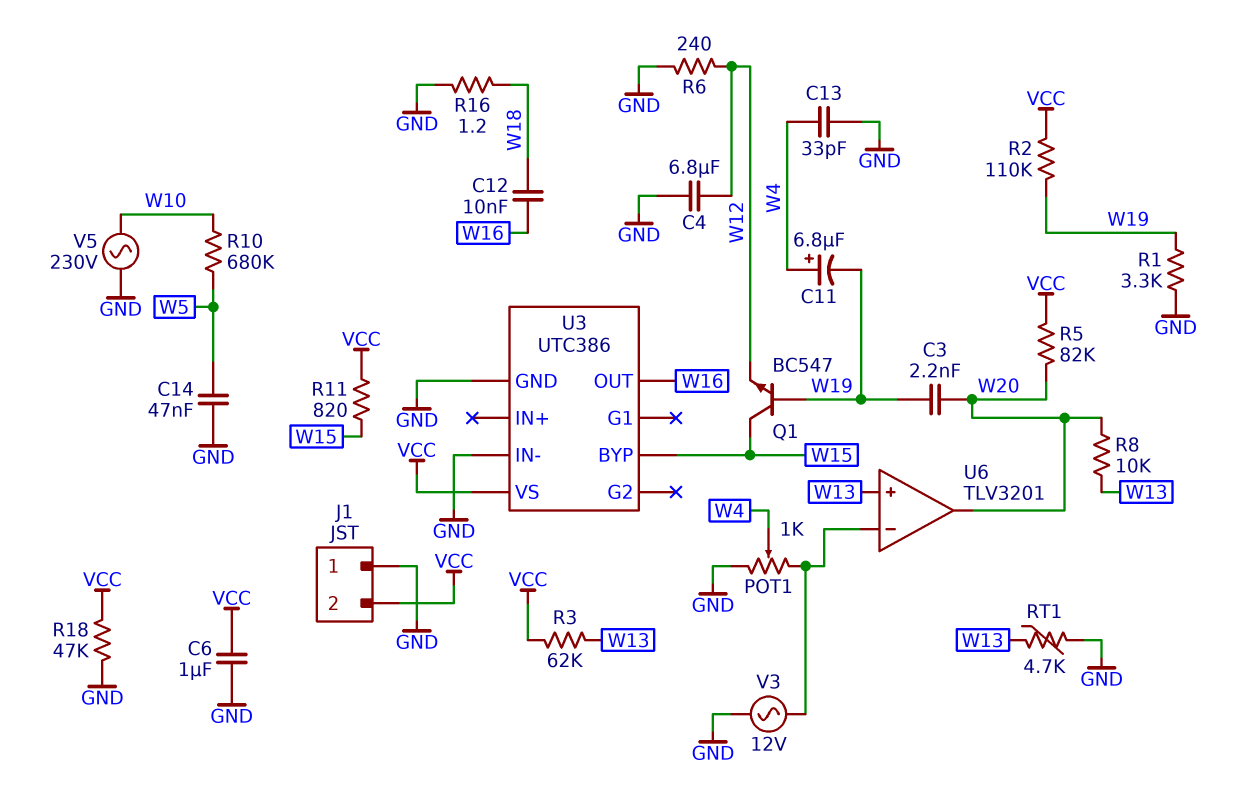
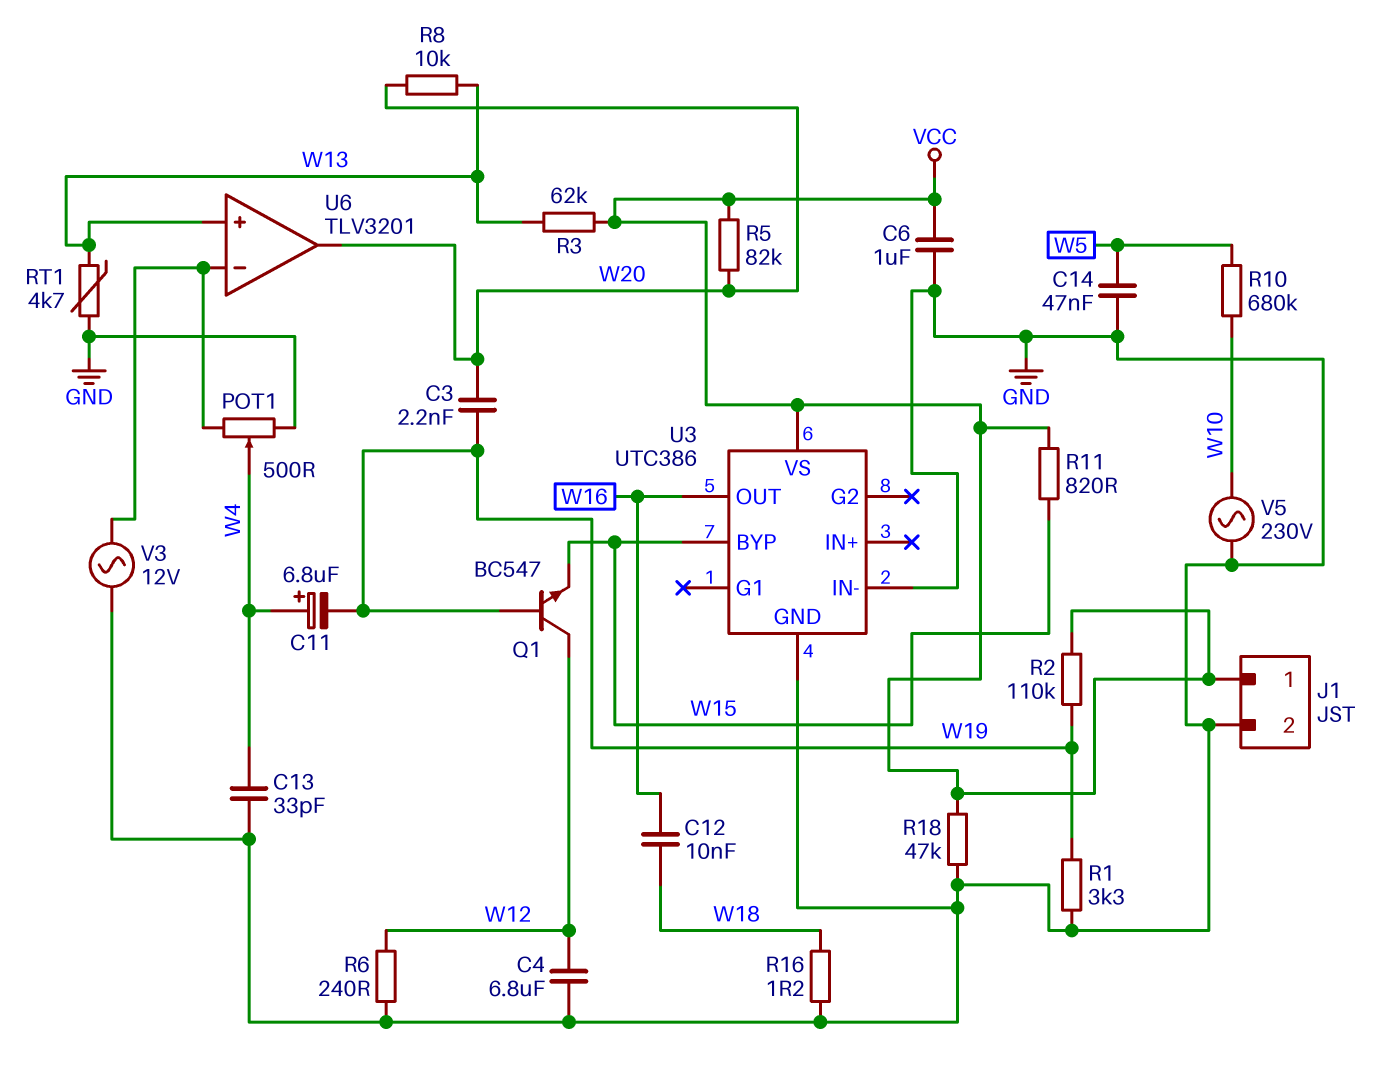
J1 pin 1: GND -> VCC
J1 pin 2: VCC -> GND
POT1: 1k (GND, U6/in-, wiper W4) -> 500 (GND, U6/in-, wiper W4)
Q1: NPN BC547 (B W19, C W15, E W12) -> NPN BC547 (B W19, C W12, E W15)

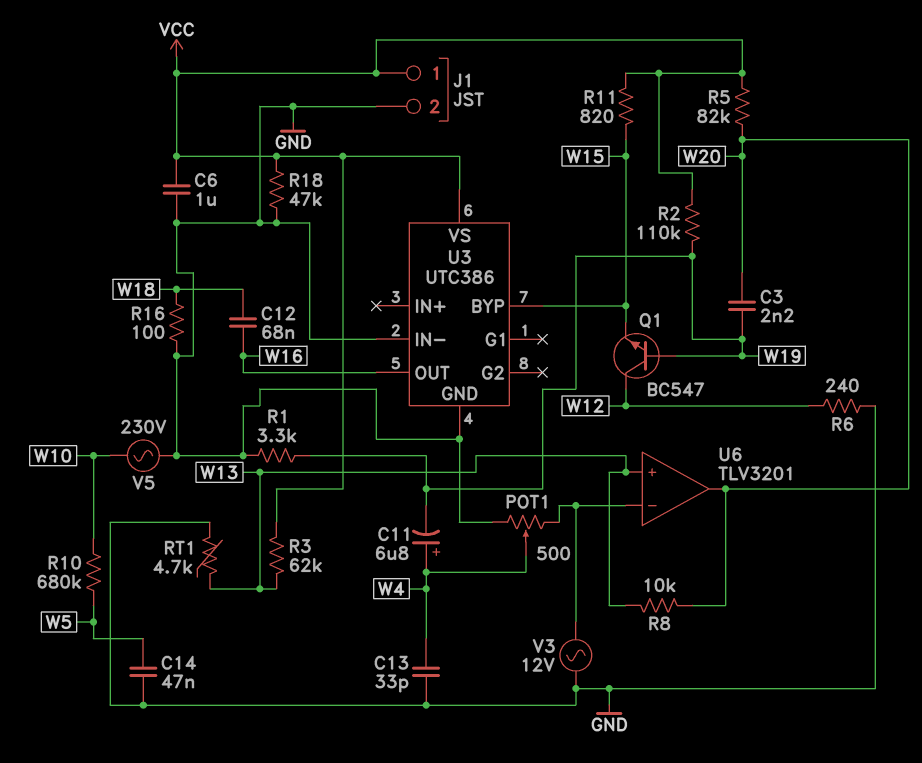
C4: 6.8uF (GND, W12) -> none
C12: 10nF (W16, W18) -> 68nF (W16, W18)
R16: 1.2 (GND, W18) -> 100 (GND, W18)

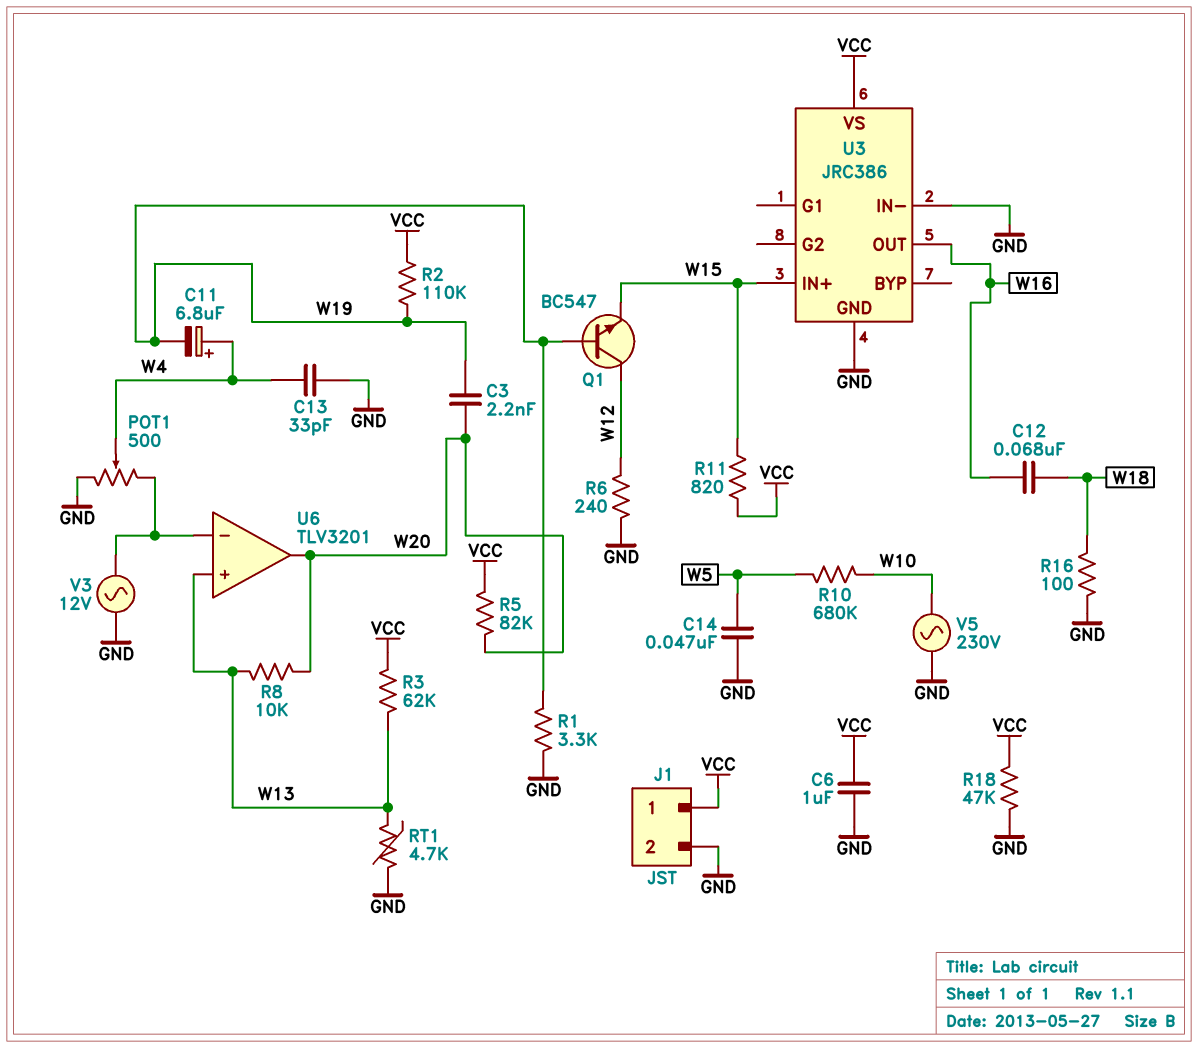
U3: UTC386 -> JRC386
U3 pin BYP: W15 -> none
U3 pin IN+: none -> W15

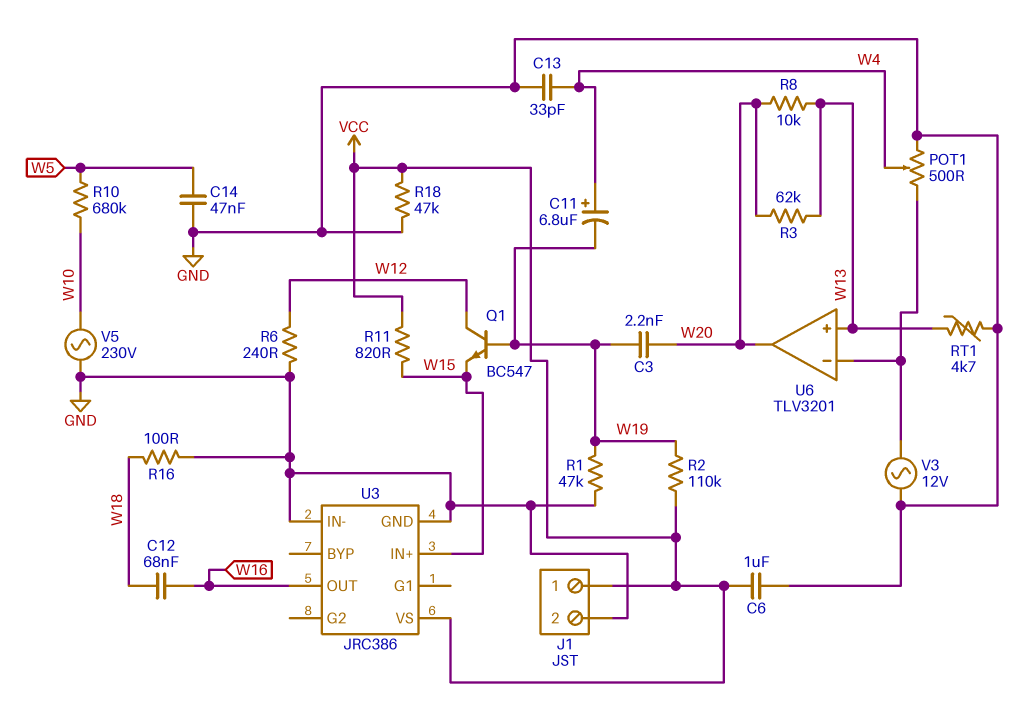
R1: 3.3k (GND, W19) -> 47k (GND, W19)
R3: 62k (VCC, W13) -> 62k (W13, W20)
R5: 82k (VCC, W20) -> none

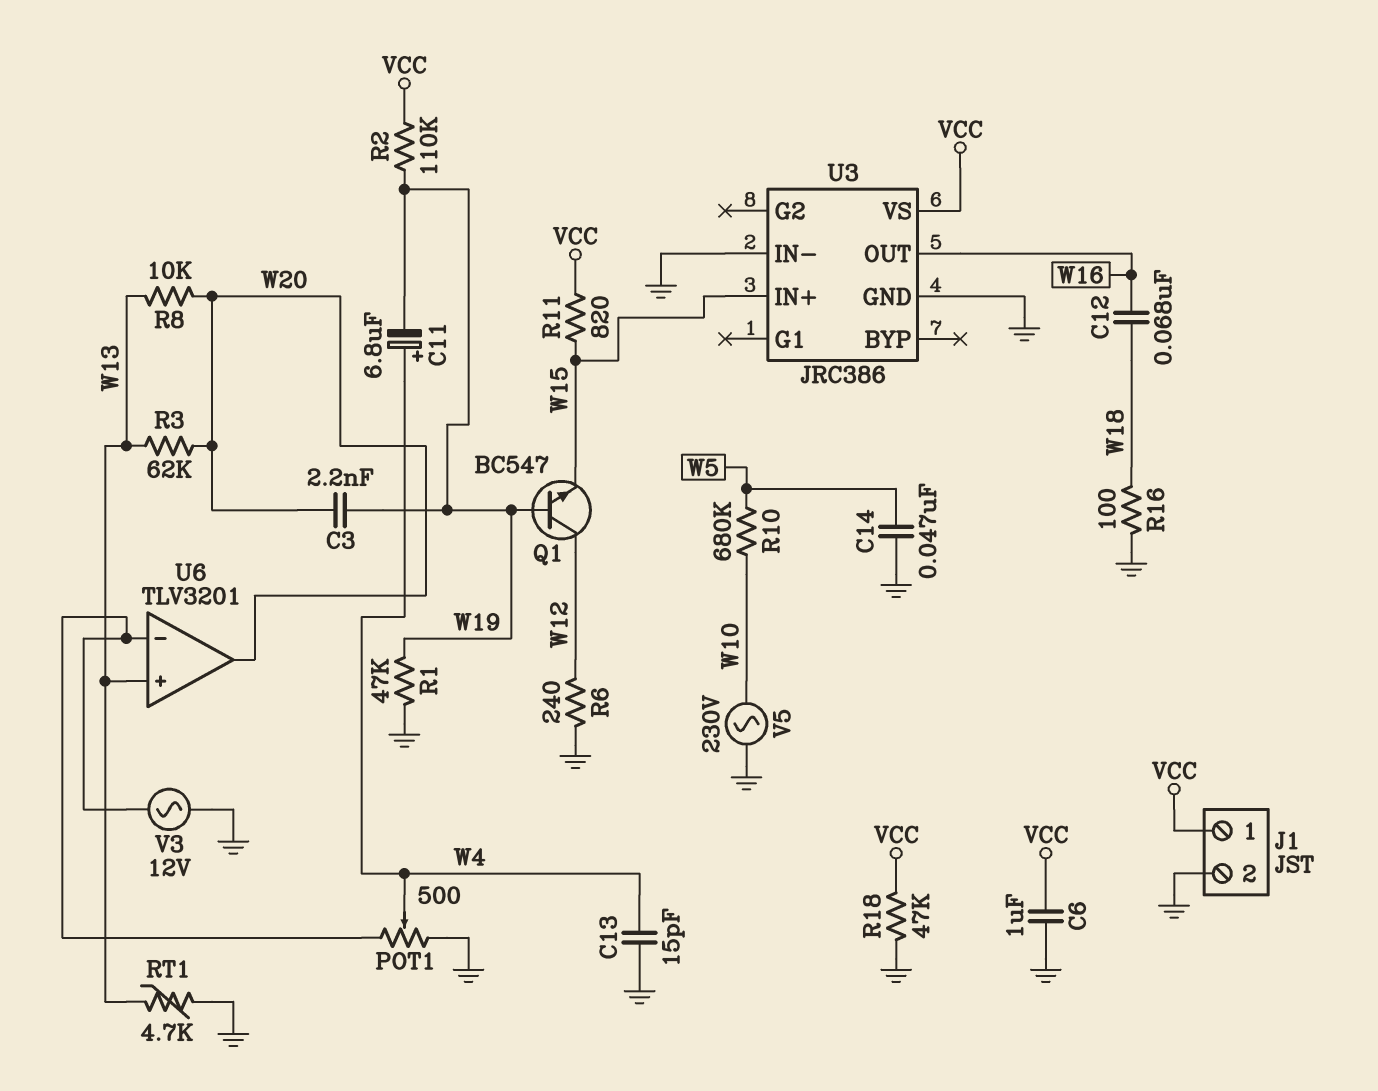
C13: 33pF (GND, W4) -> 15pF (GND, W4)

